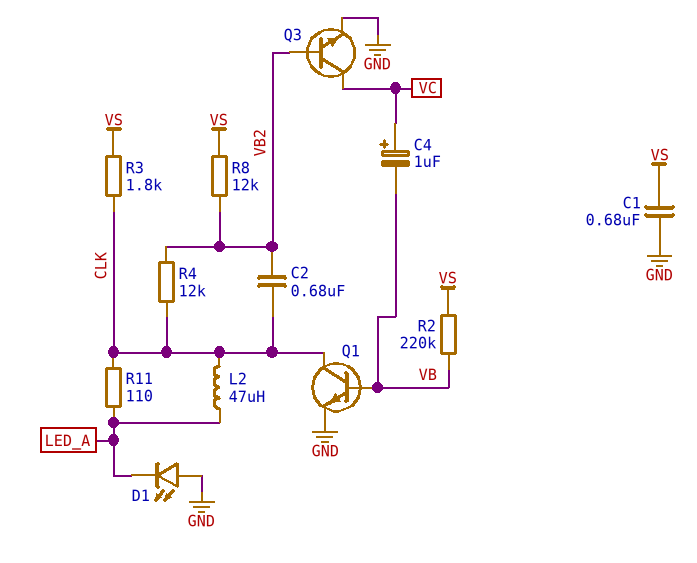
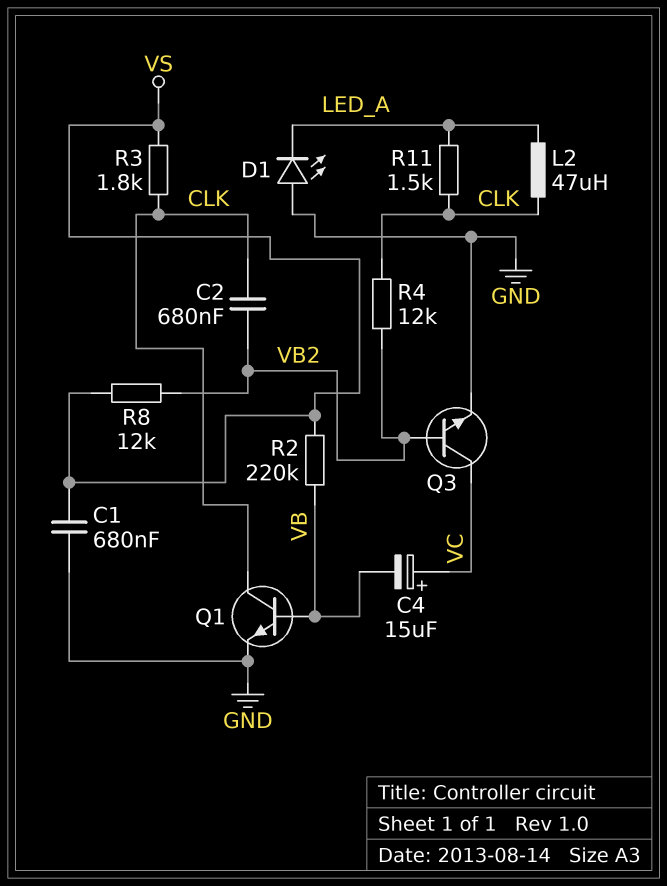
C4: 1uF (plus VC, minus VB) -> 15uF (plus VC, minus VB)
R11: 110 (CLK, LED_A) -> 1.5k (CLK, LED_A)

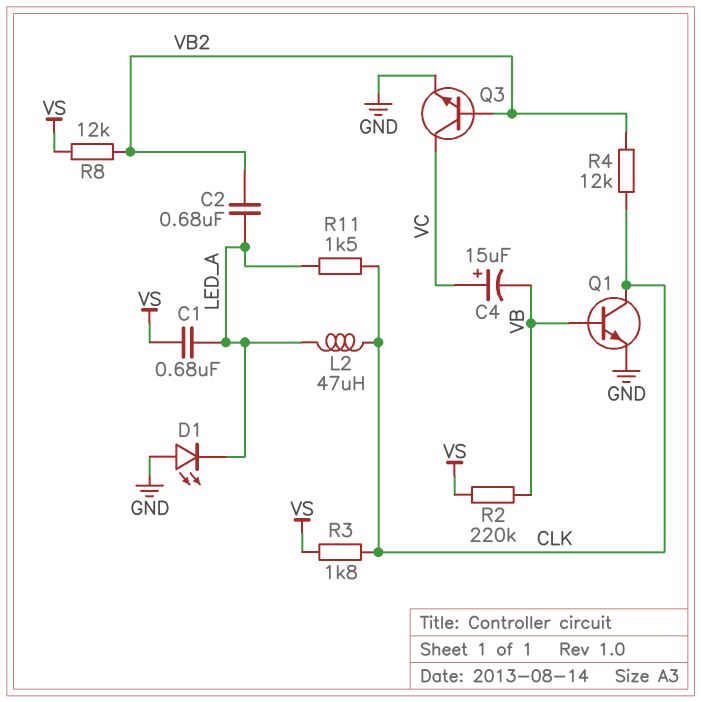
C1: 680nF (GND, VS) -> 680nF (LED_A, VS)
C2: 680nF (CLK, VB2) -> 680nF (LED_A, VB2)

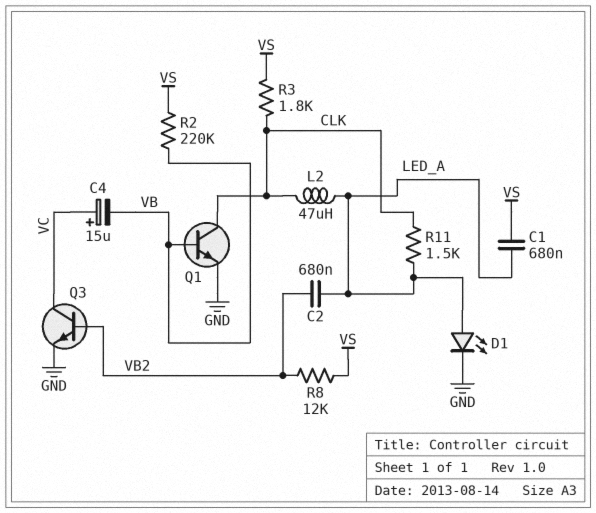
D1: LED (A GND, K LED_A) -> LED (A LED_A, K GND)
R4: 12k (CLK, VB2) -> none

